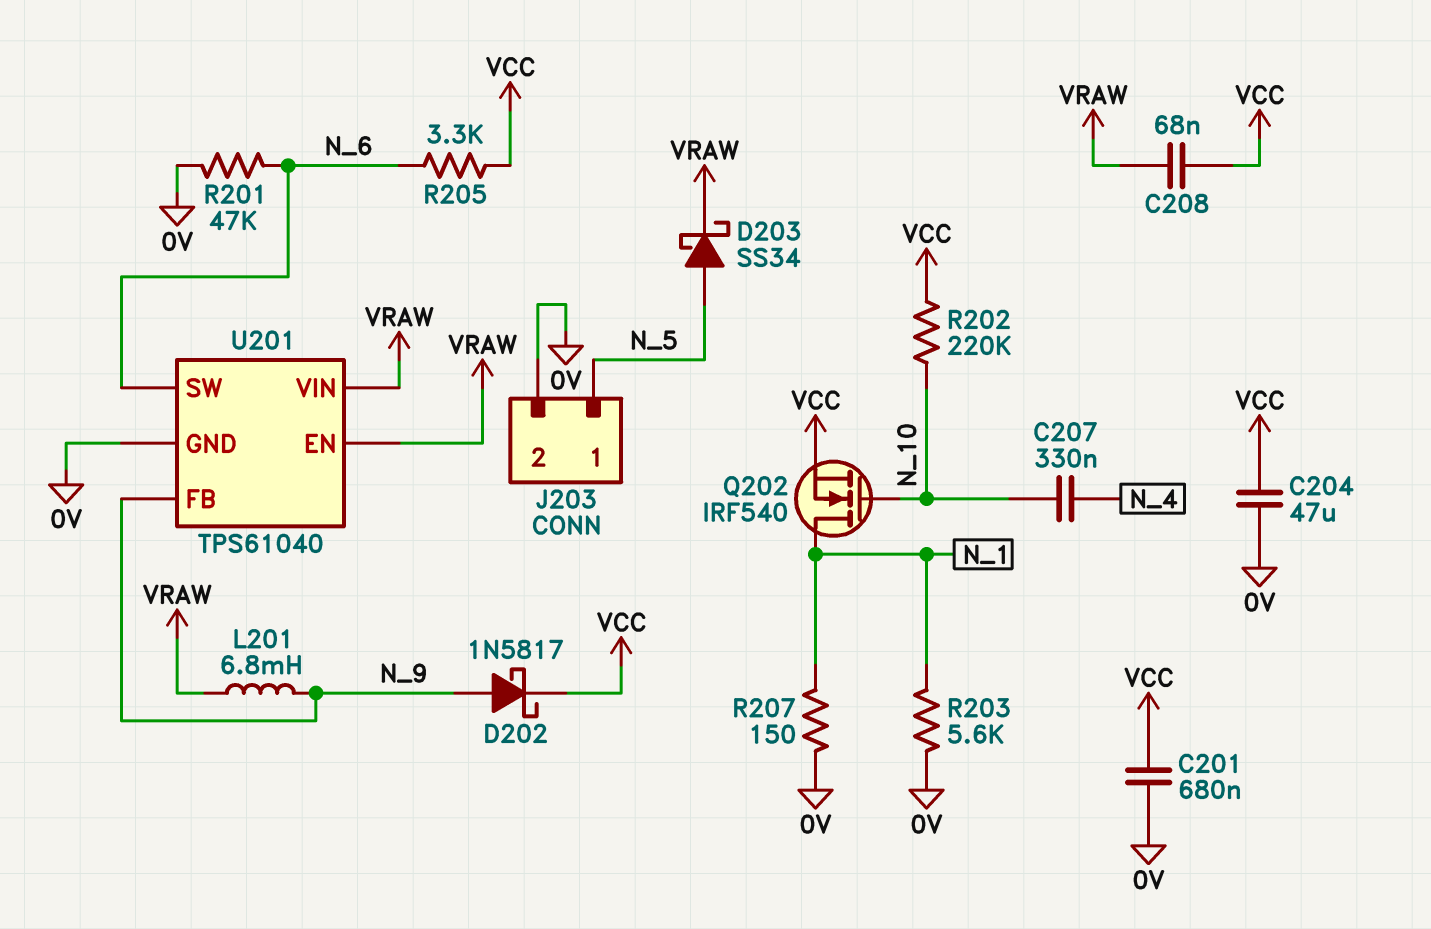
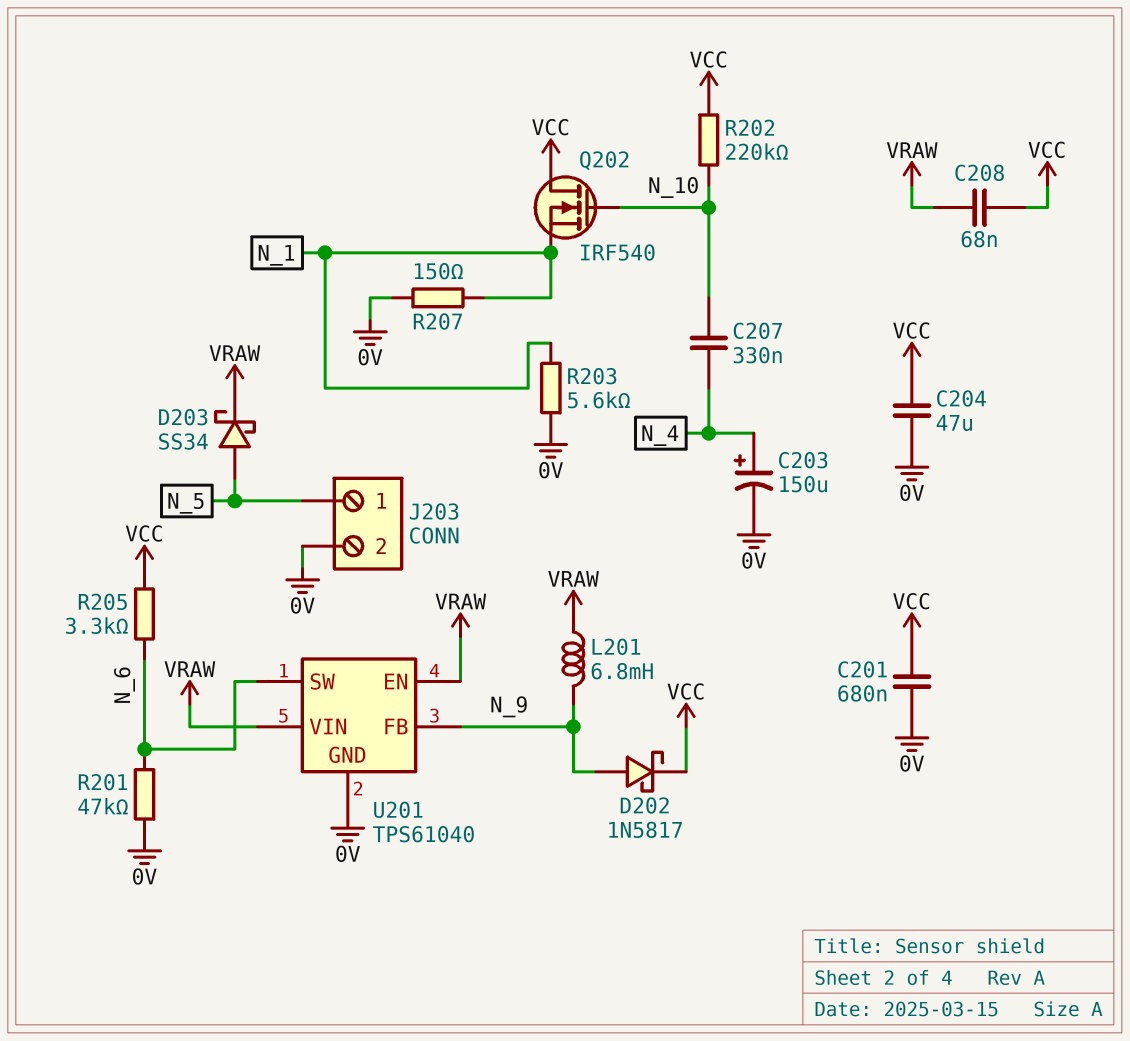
C203: none -> 150uF (plus N_4, minus 0V)
Q202: NMOS IRF540 (G N_10, D N_1, S VCC) -> NMOS IRF540 (G N_10, D VCC, S N_1)

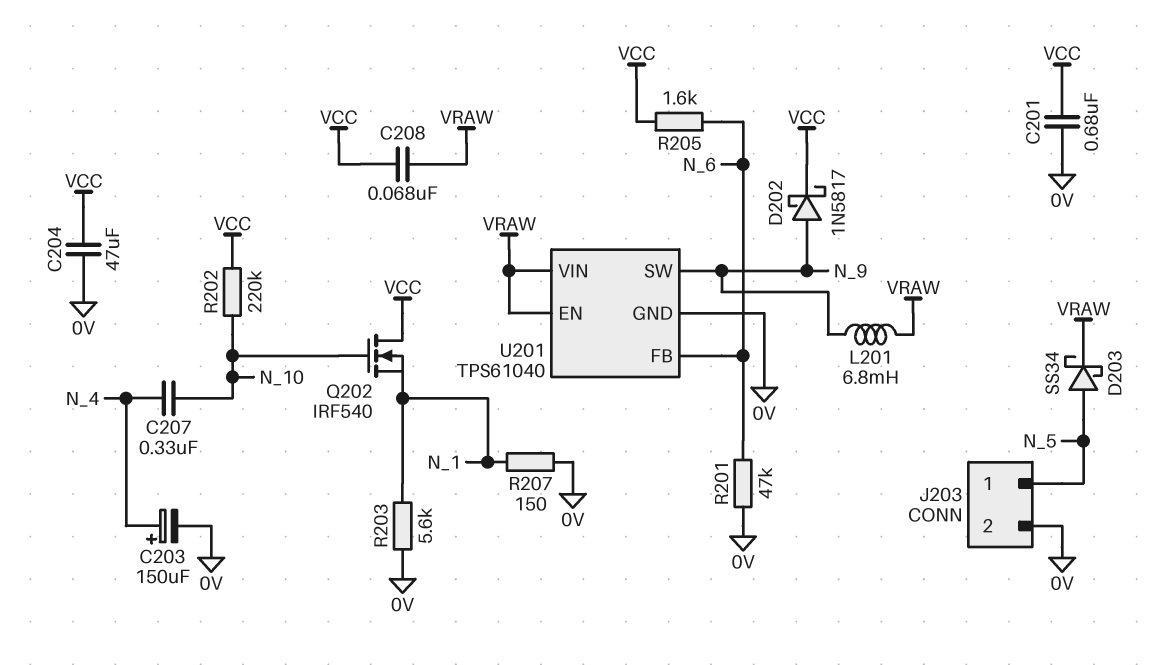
R205: 3.3k (N_6, VCC) -> 1.6k (N_6, VCC)
U201 pin FB: N_9 -> N_6
U201 pin SW: N_6 -> N_9

